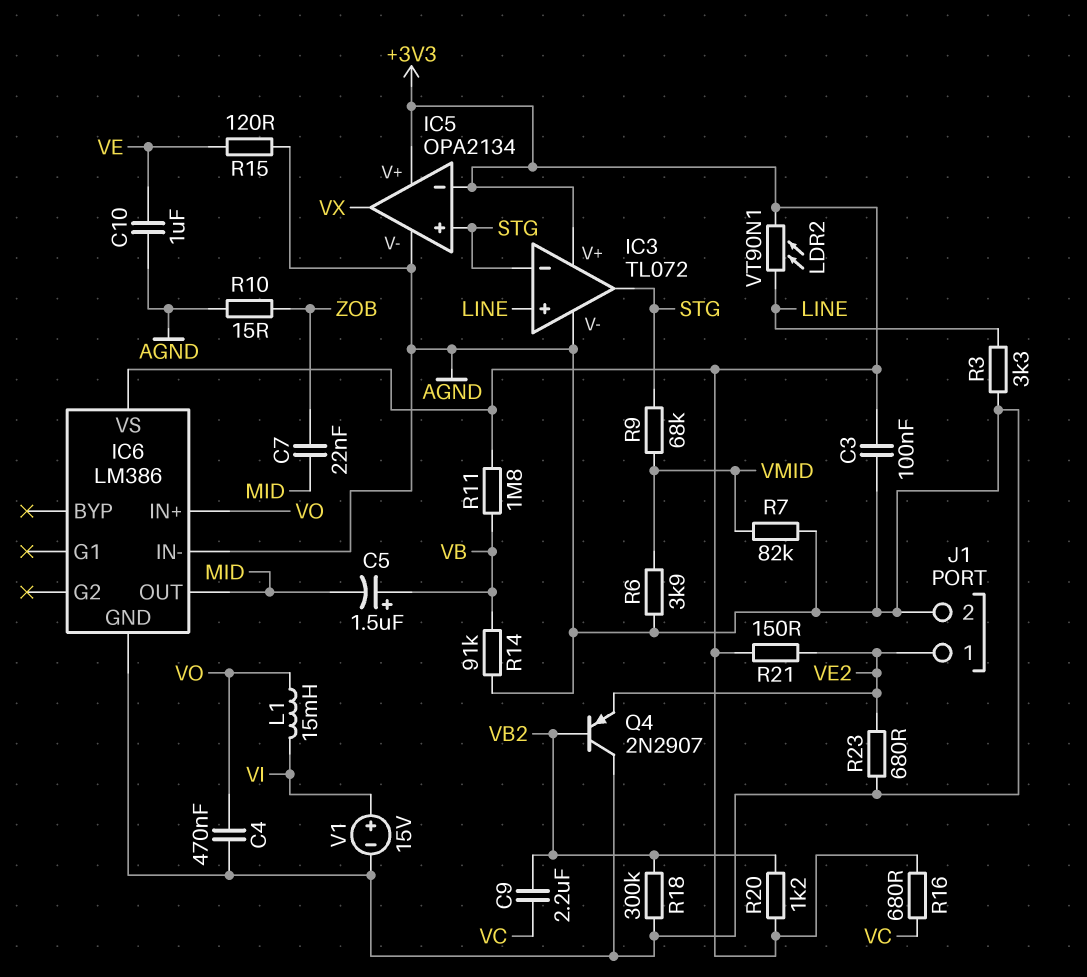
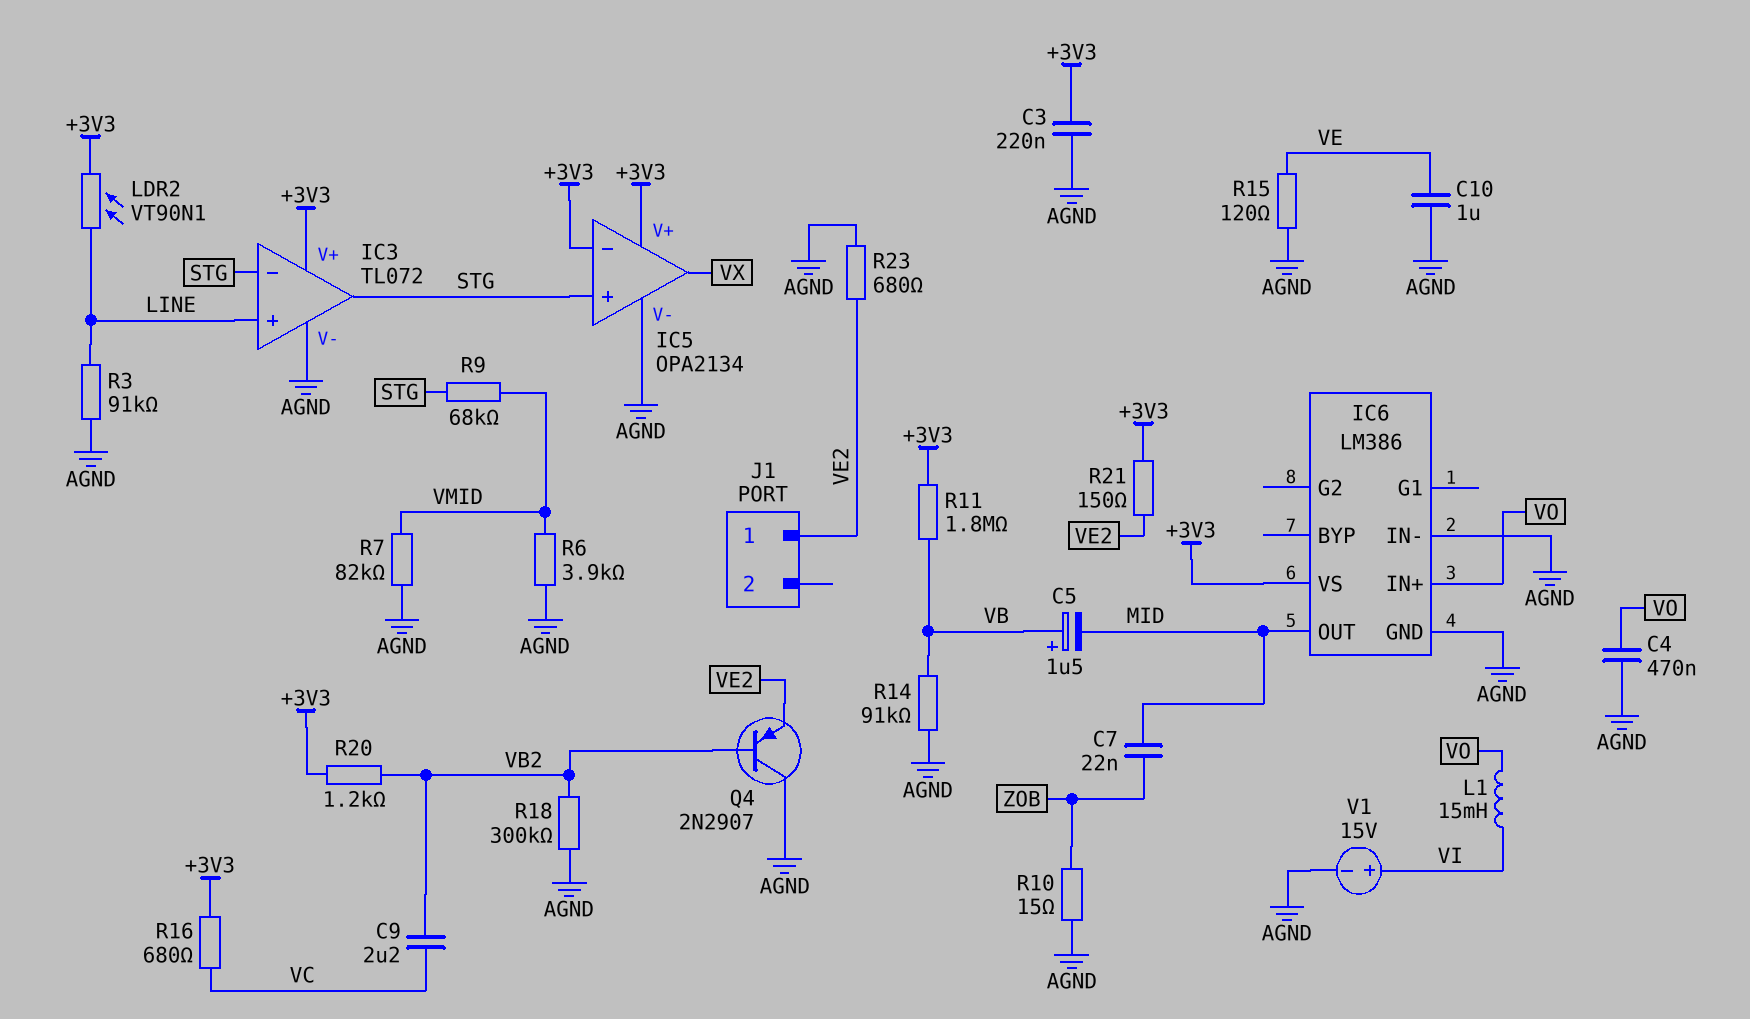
C3: 100nF (+3V3, AGND) -> 220nF (+3V3, AGND)
J1 pin 2: AGND -> none
R3: 3.3k (AGND, LINE) -> 91k (AGND, LINE)

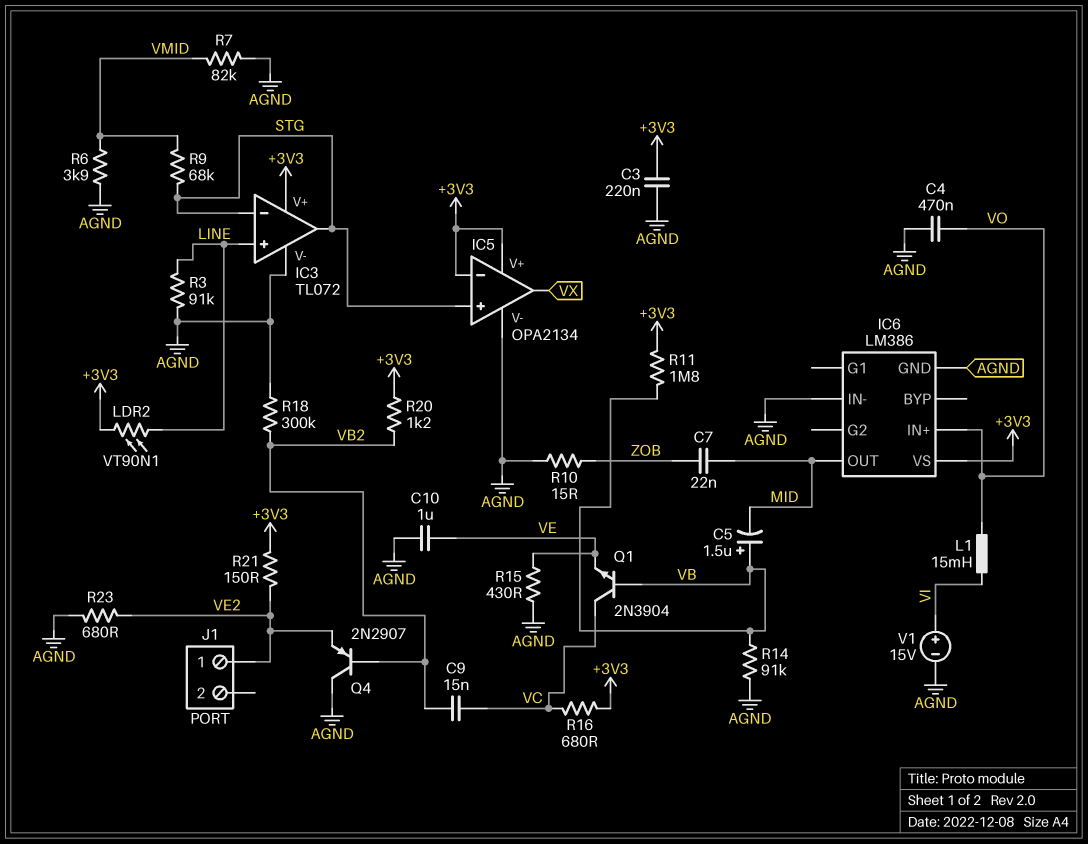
C9: 2.2uF (VB2, VC) -> 15nF (VB2, VC)
Q1: none -> NPN 2N3904 (B VB, C VC, E VE)
R15: 120 (AGND, VE) -> 430 (AGND, VE)

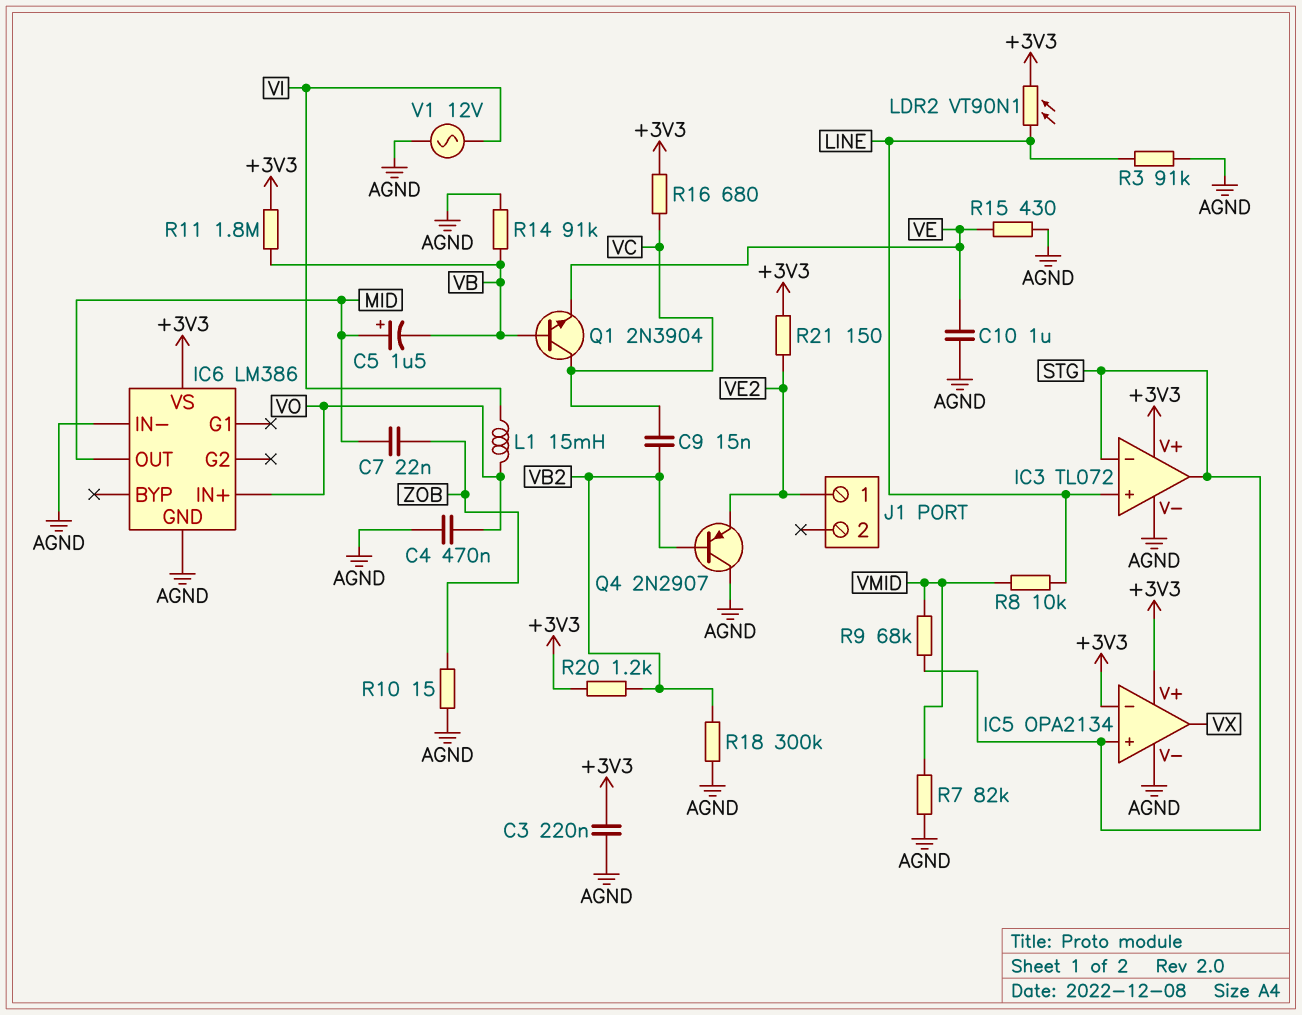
C5: 1.5uF (plus VB, minus MID) -> 1.5uF (plus MID, minus VB)
R6: 3.9k (AGND, VMID) -> none
R8: none -> 10k (LINE, VMID)
R23: 680 (AGND, VE2) -> none
V1: 15V (plus VI, minus AGND) -> AC 12V (AGND, VI)

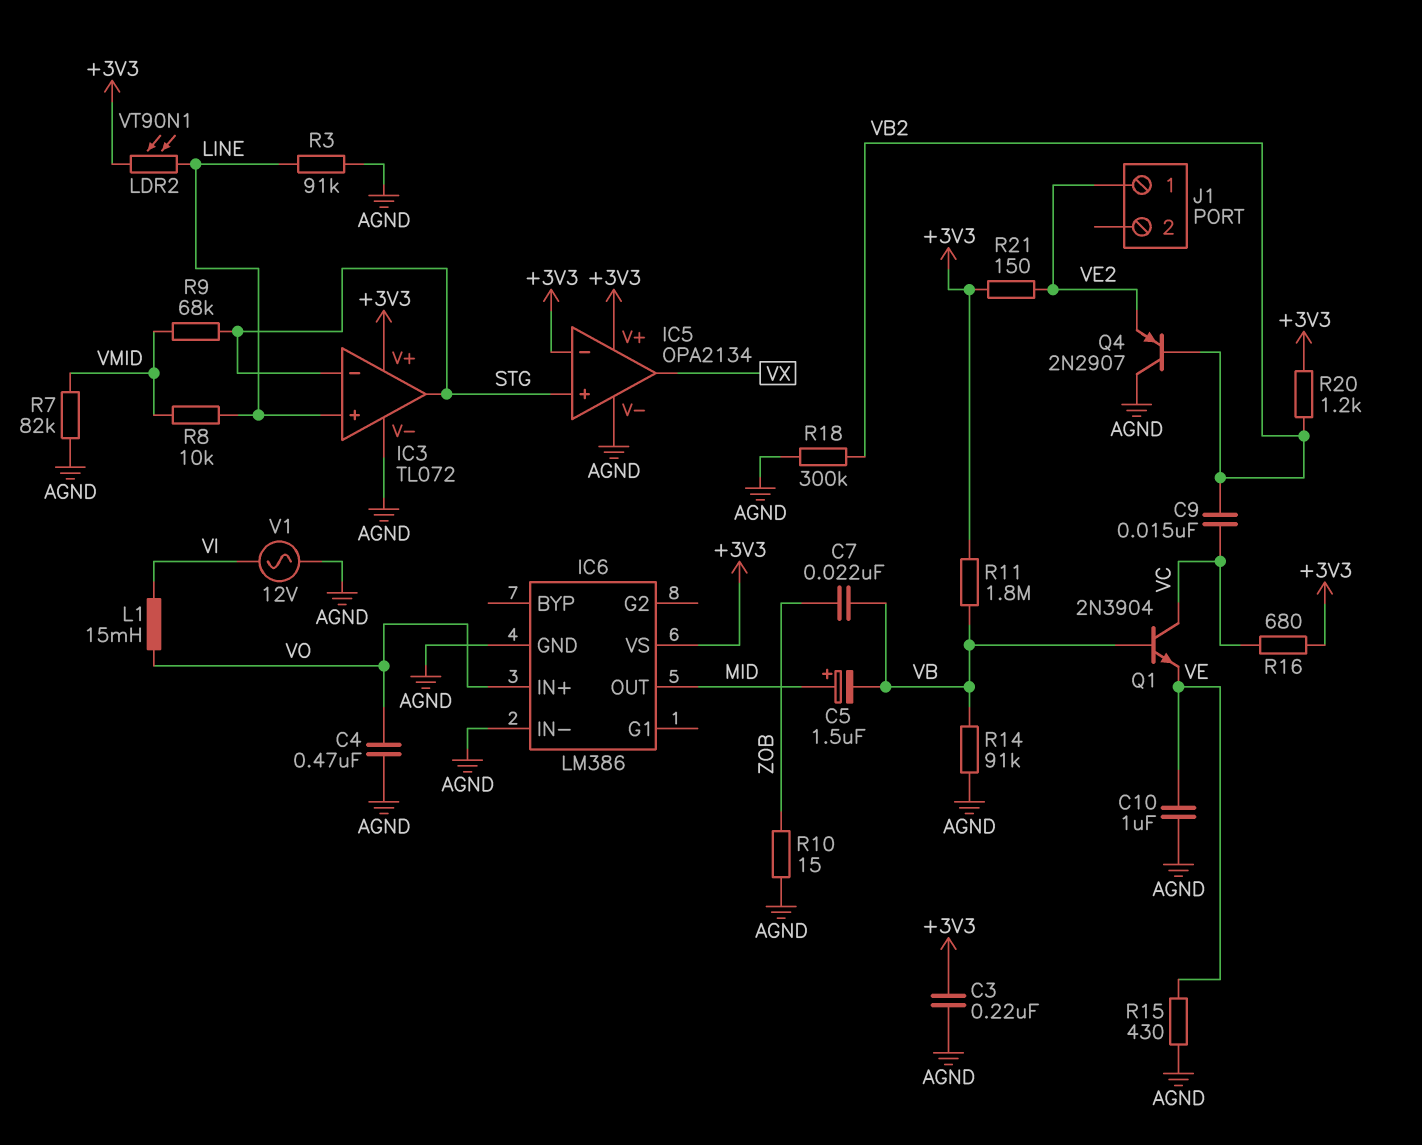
C7: 22nF (MID, ZOB) -> 22nF (VB, ZOB)

